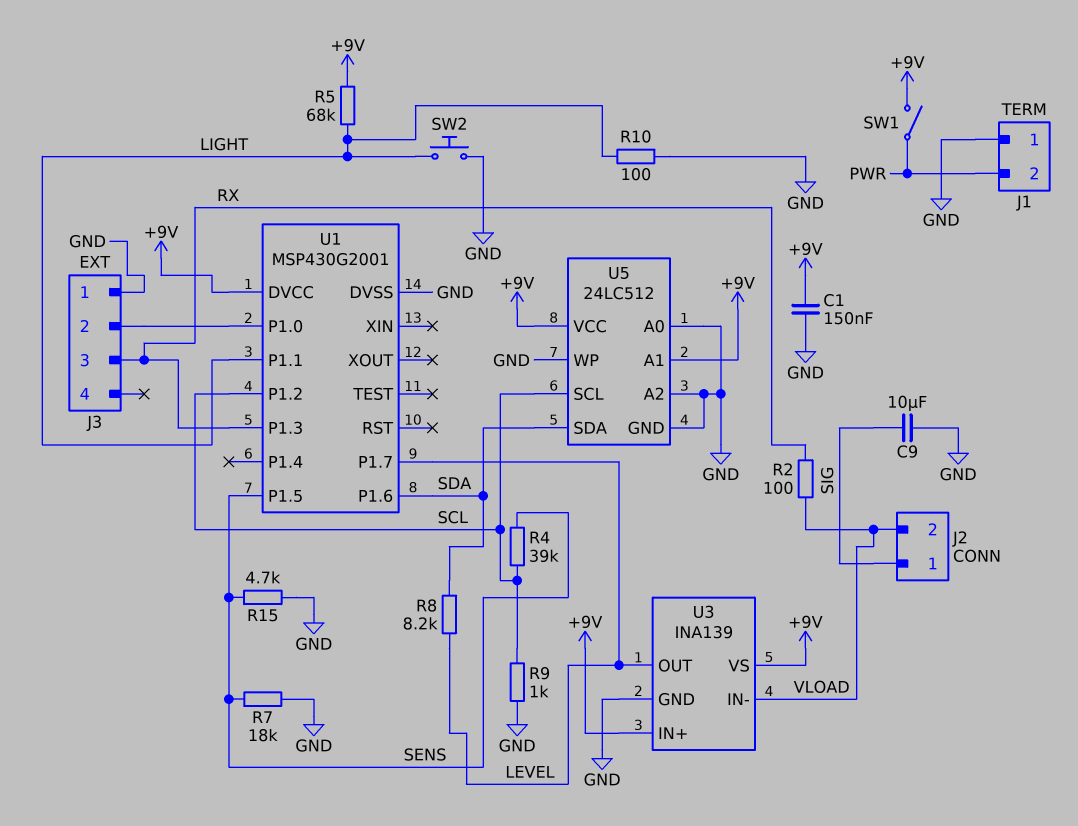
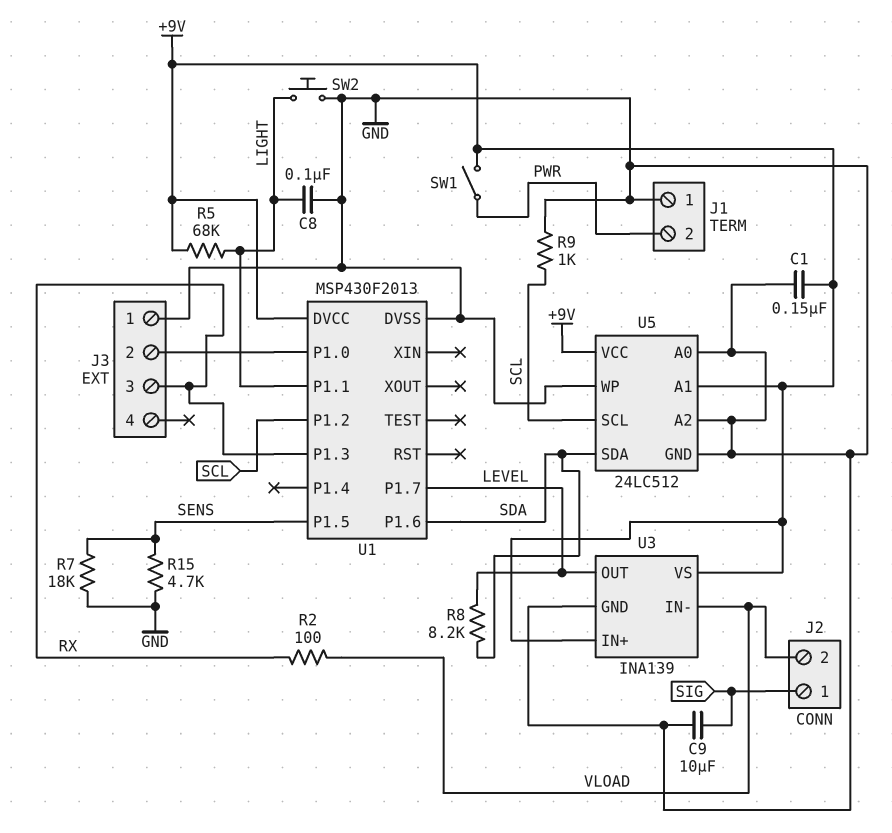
C8: none -> 100nF (GND, LIGHT)
R4: 39k (SCL, SENS) -> none
R10: 100 (GND, LIGHT) -> none
U1: MSP430G2001 -> MSP430F2013

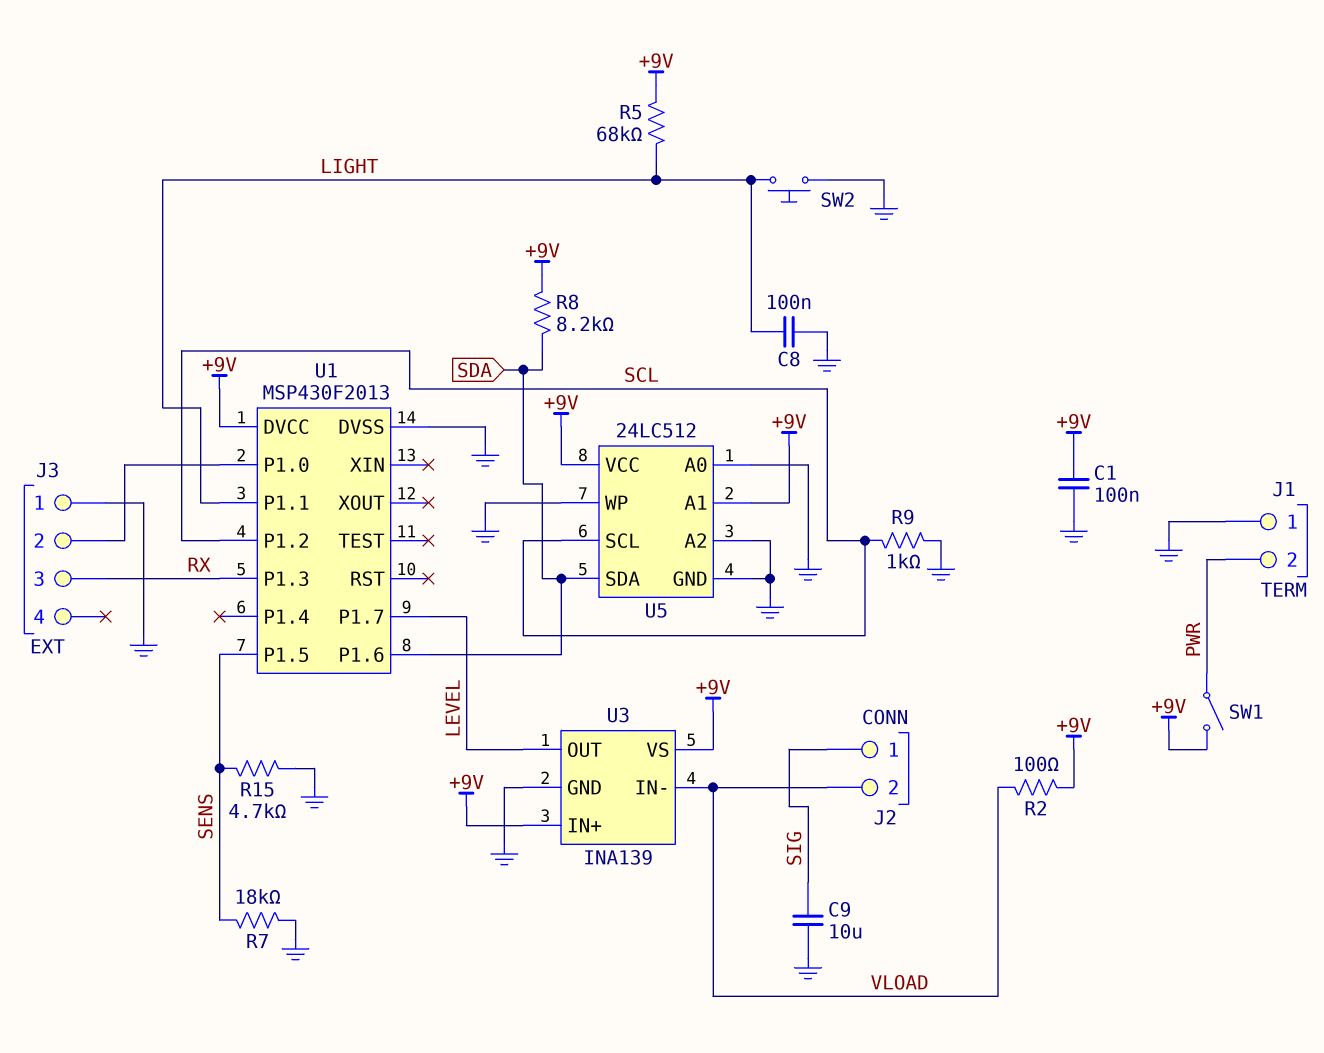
C1: 150nF (+9V, GND) -> 100nF (+9V, GND)
R2: 100 (RX, VLOAD) -> 100 (+9V, VLOAD)
R8: 8.2k (LEVEL, SDA) -> 8.2k (+9V, SDA)

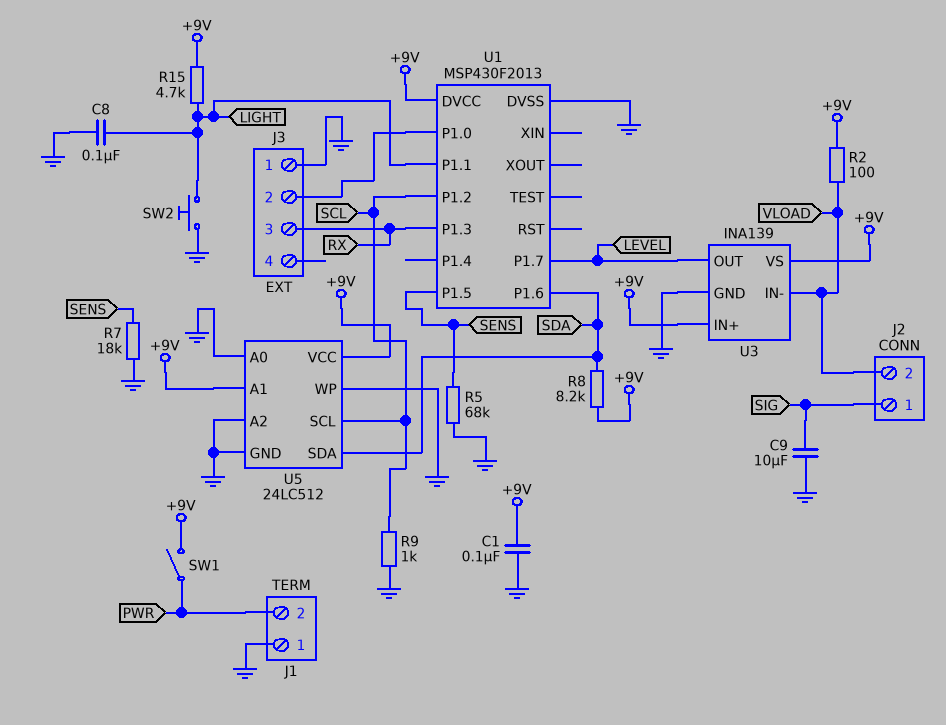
R5: 68k (+9V, LIGHT) -> 68k (GND, SENS)
R15: 4.7k (GND, SENS) -> 4.7k (+9V, LIGHT)

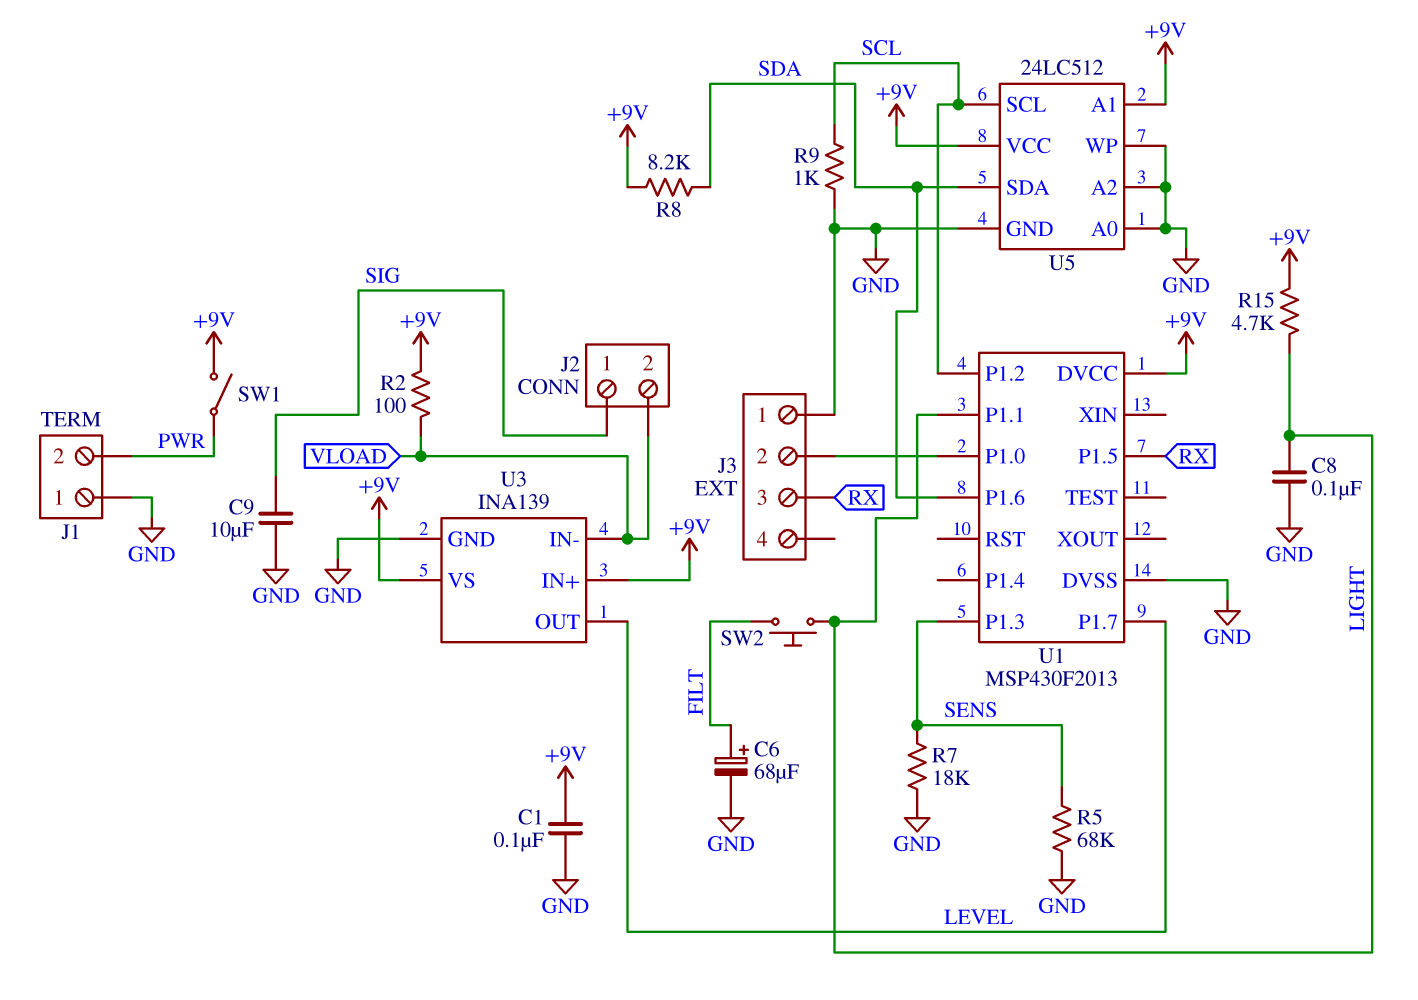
C6: none -> 68uF (plus FILT, minus GND)
SW2: button (GND, LIGHT) -> button (FILT, LIGHT)
U1 pin P1.3: RX -> SENS
U1 pin P1.5: SENS -> RX

